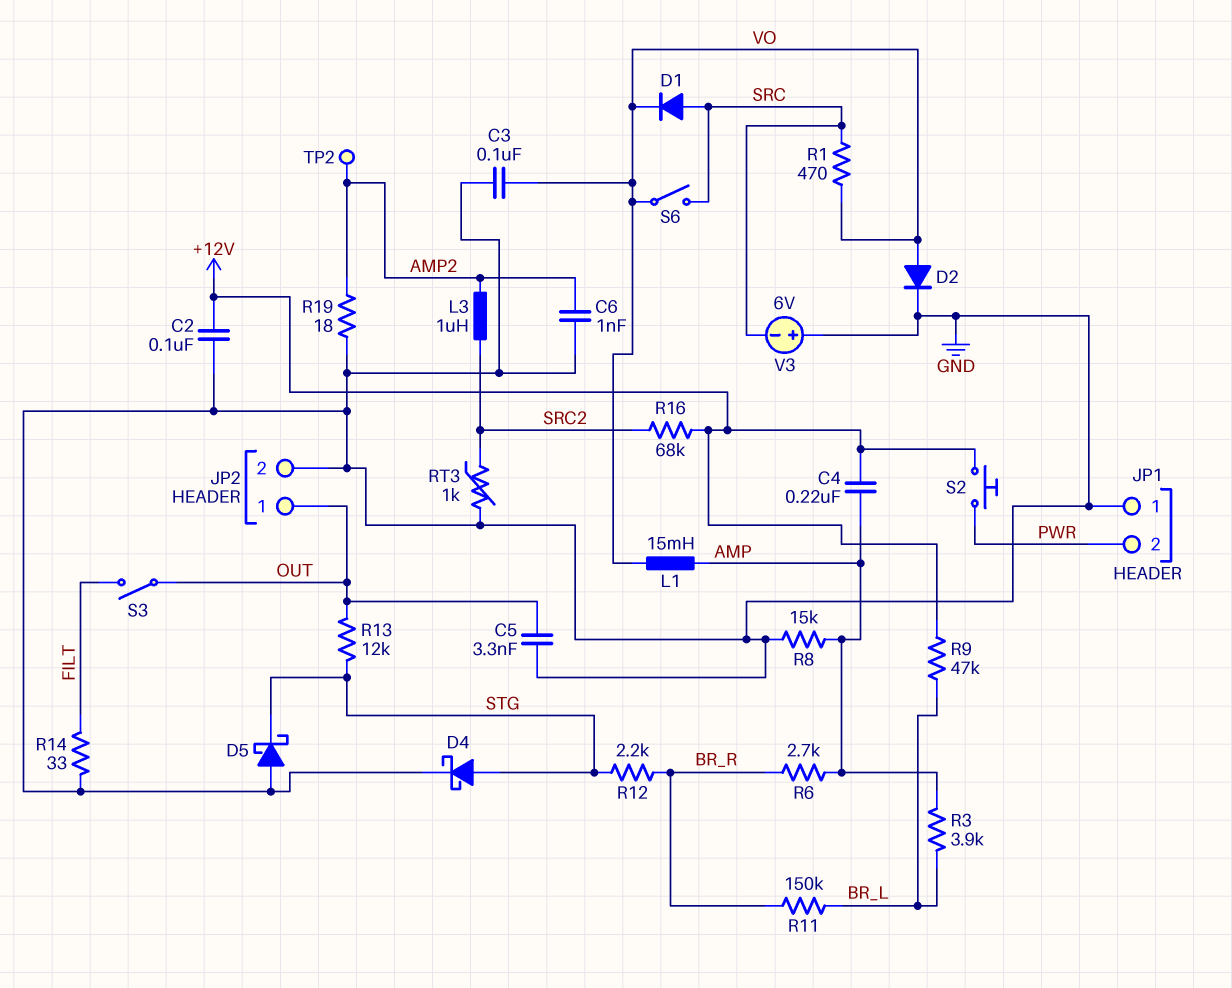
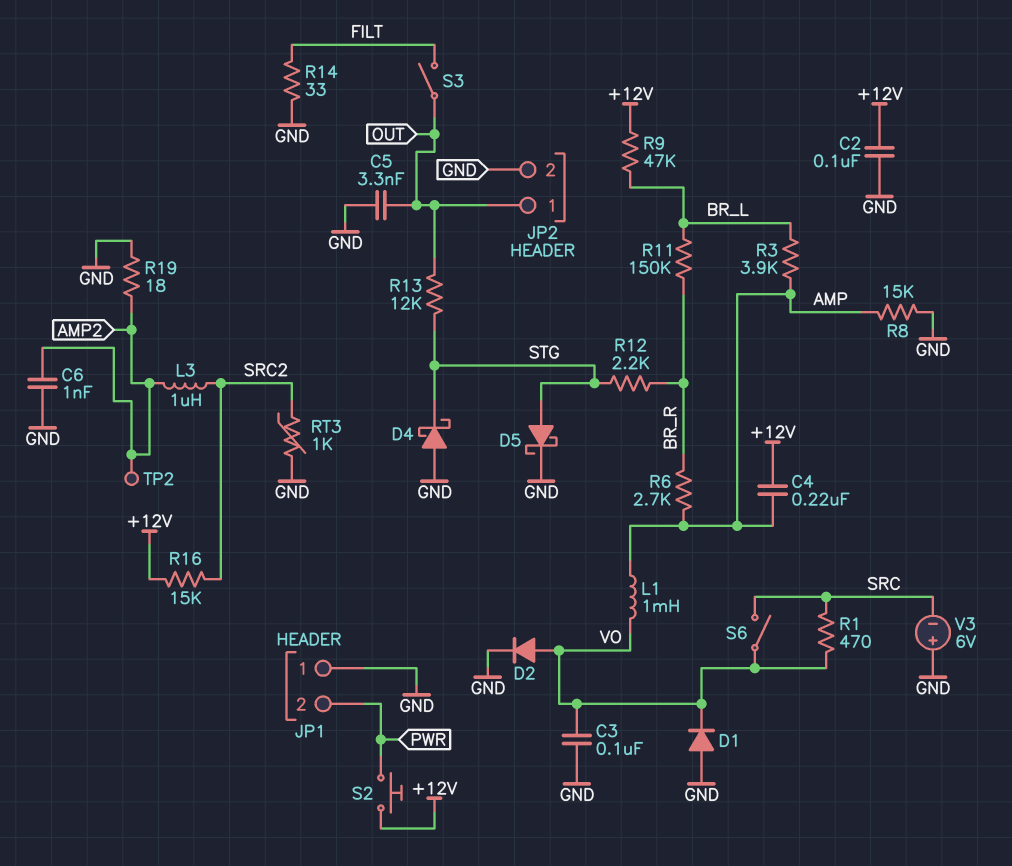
D1: diode (A SRC, K VO) -> diode (A GND, K VO)
D4: schottky (A STG, K GND) -> schottky (A GND, K STG)
D5: schottky (A GND, K STG) -> schottky (A STG, K GND)
L1: 15mH (AMP, VO) -> 1mH (AMP, VO)
R16: 68k (+12V, SRC2) -> 15k (+12V, SRC2)

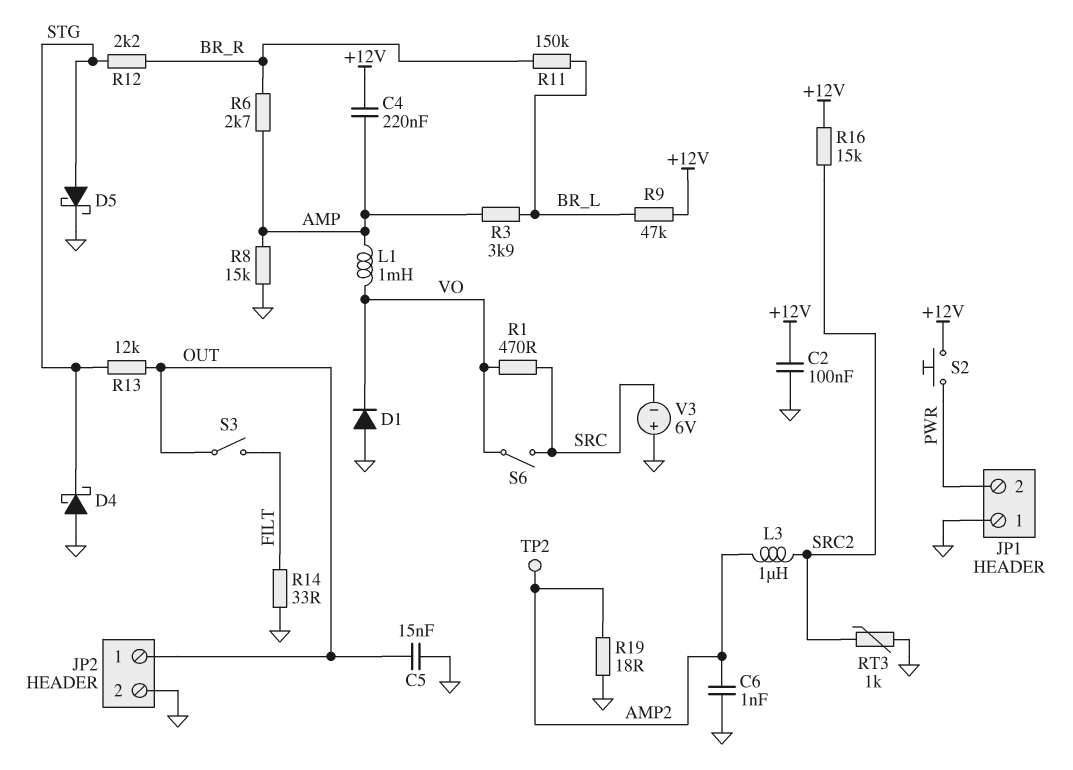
C3: 100nF (GND, VO) -> none
C5: 3.3nF (GND, OUT) -> 15nF (GND, OUT)
D2: diode (A VO, K GND) -> none

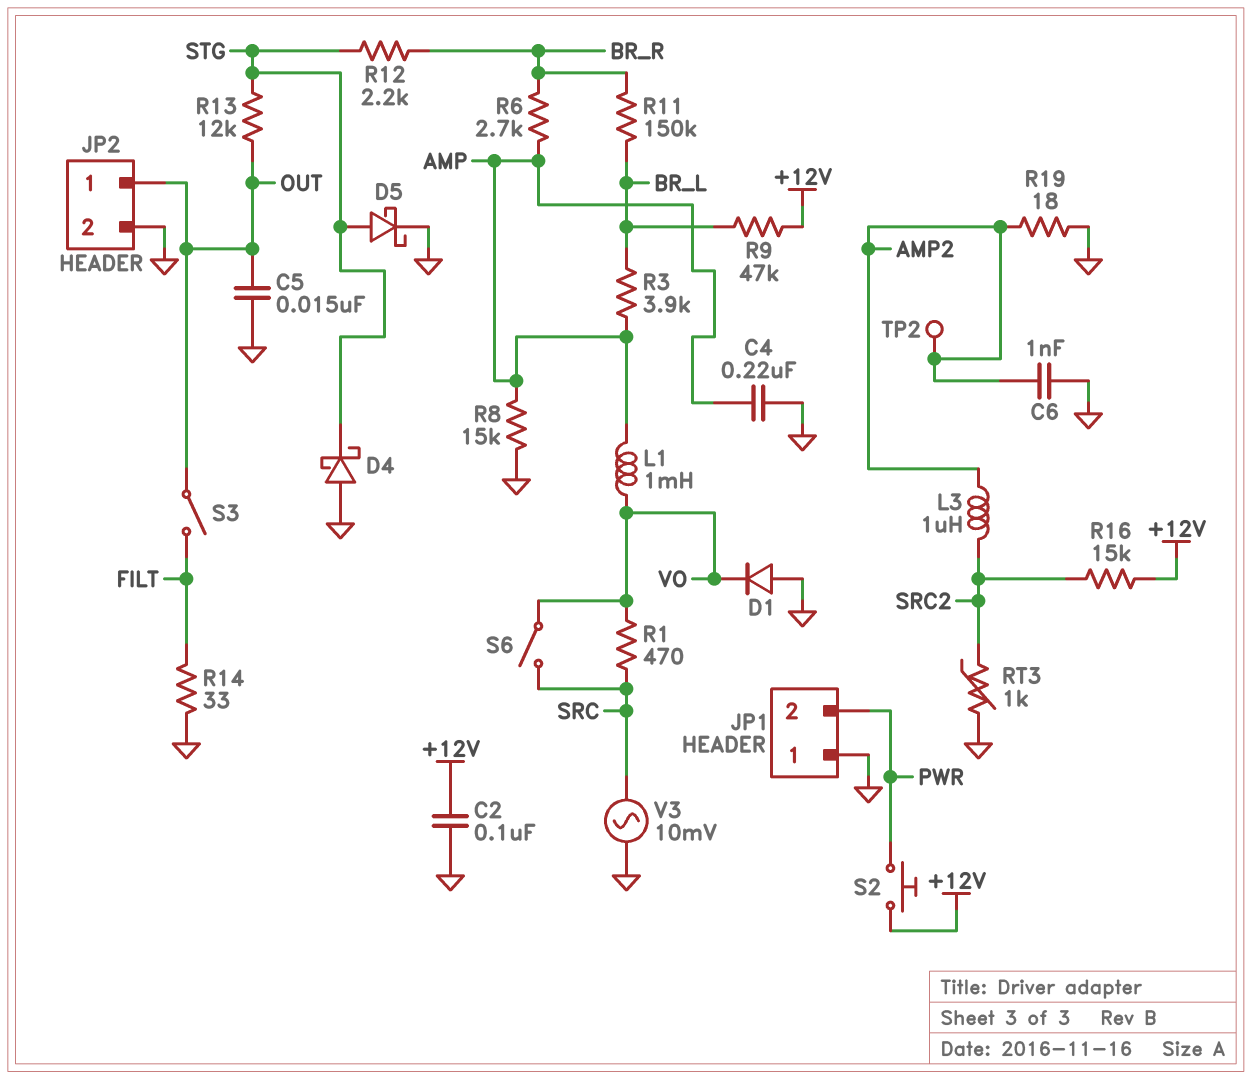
C4: 220nF (+12V, AMP) -> 220nF (AMP, GND)
V3: 6V (plus GND, minus SRC) -> AC 10mV (GND, SRC)

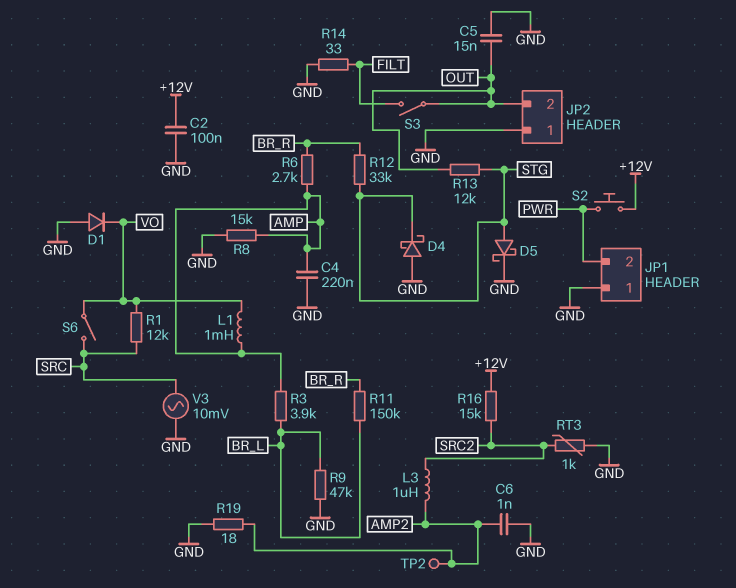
JP2 pin 1: OUT -> GND
JP2 pin 2: GND -> OUT
R1: 470 (SRC, VO) -> 12k (SRC, VO)
R9: 47k (+12V, BR_L) -> 47k (BR_L, GND)
R12: 2.2k (BR_R, STG) -> 33k (BR_R, STG)

